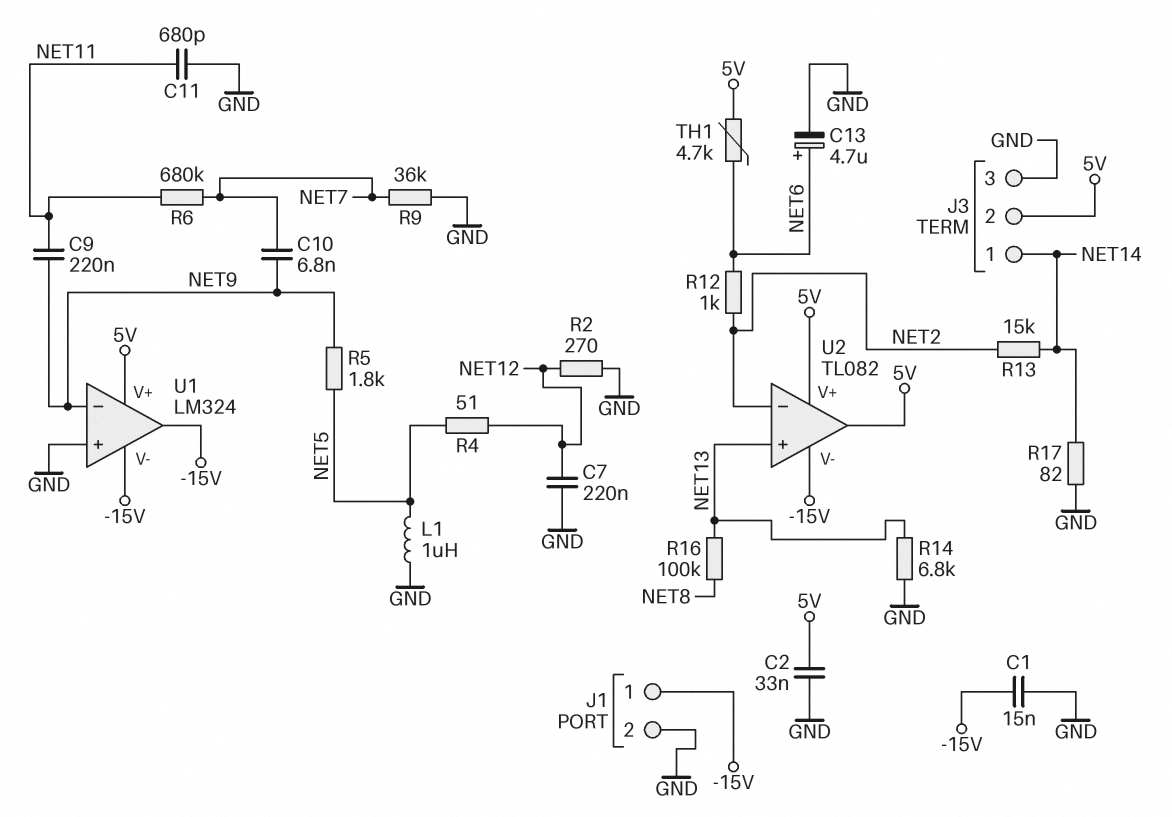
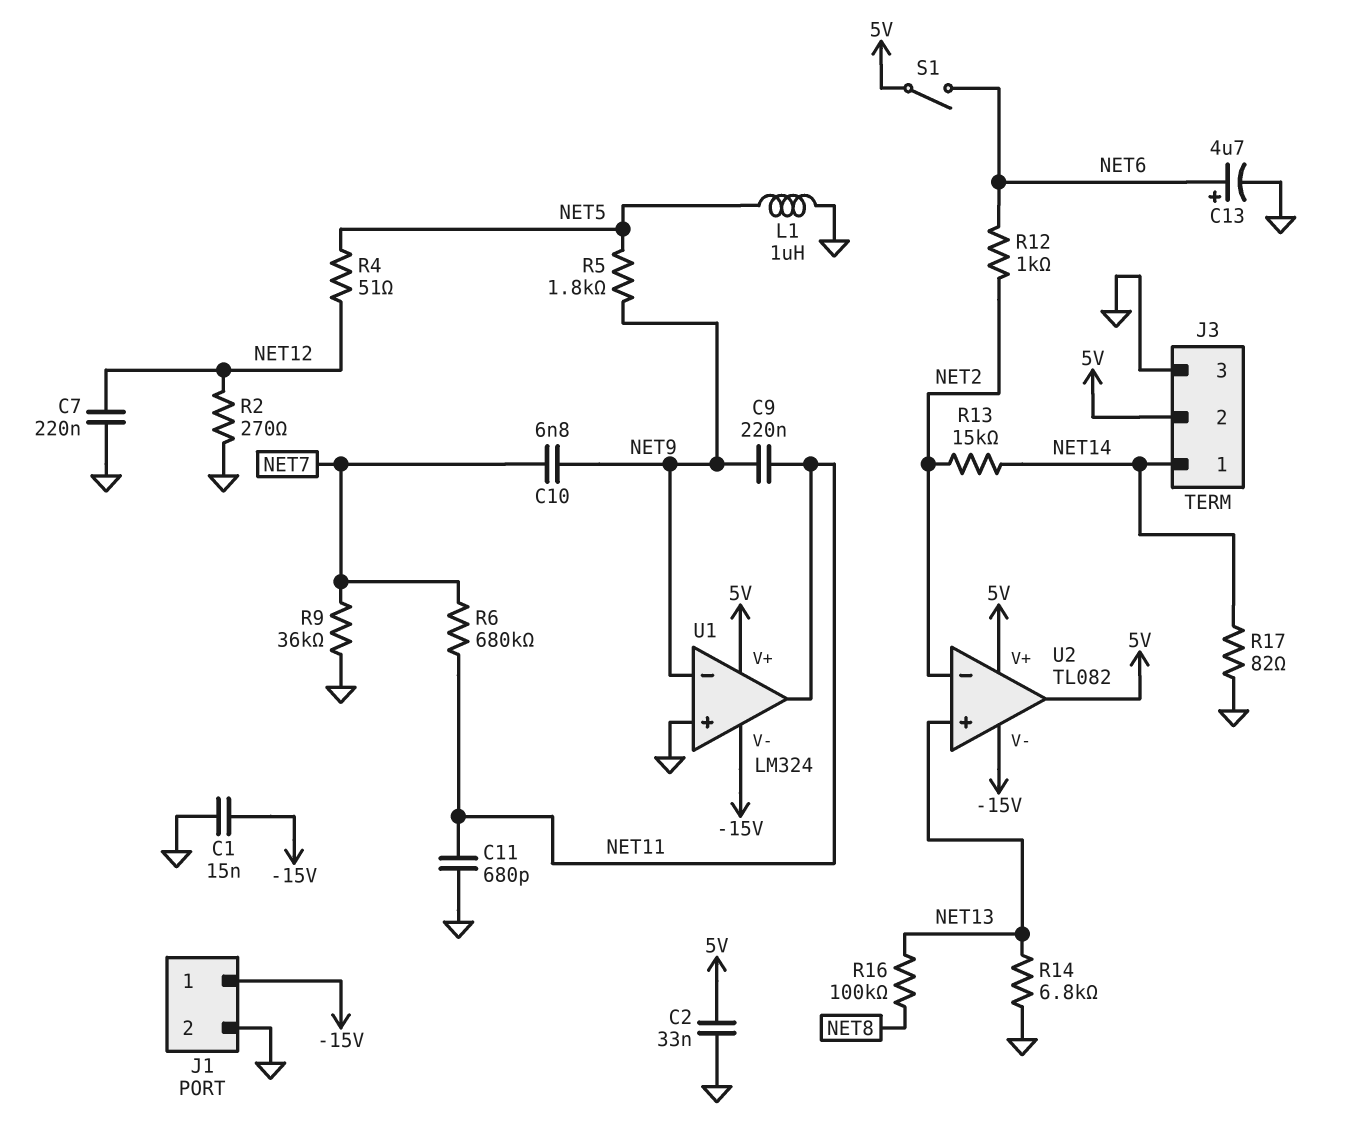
S1: none -> switch (5V, NET6)
TH1: 4.7k (5V, NET6) -> none
U1 pin out: -15V -> NET11

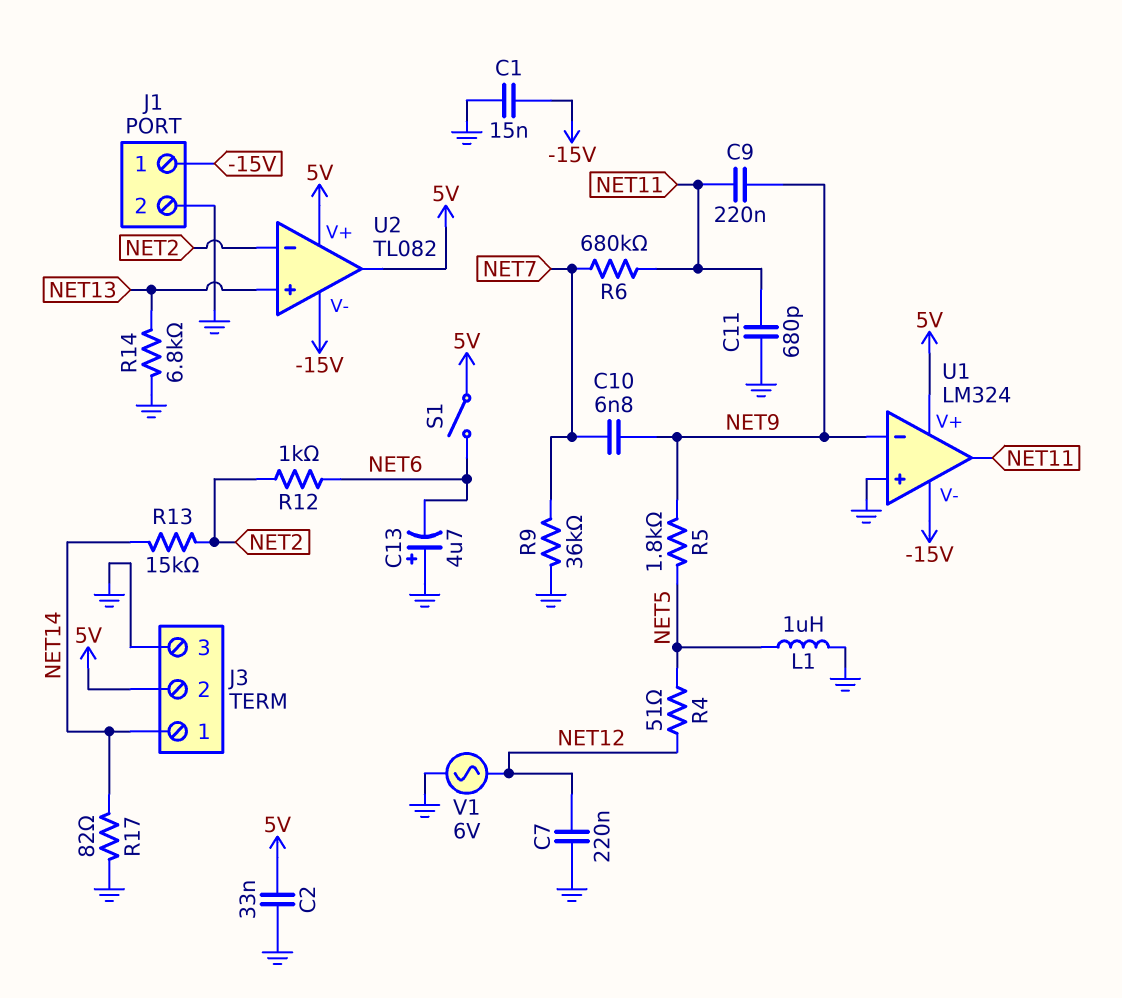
C13: 4.7uF (plus NET6, minus GND) -> 4.7uF (plus GND, minus NET6)
R2: 270 (GND, NET12) -> none
R16: 100k (NET8, NET13) -> none
V1: none -> AC 6V (GND, NET12)

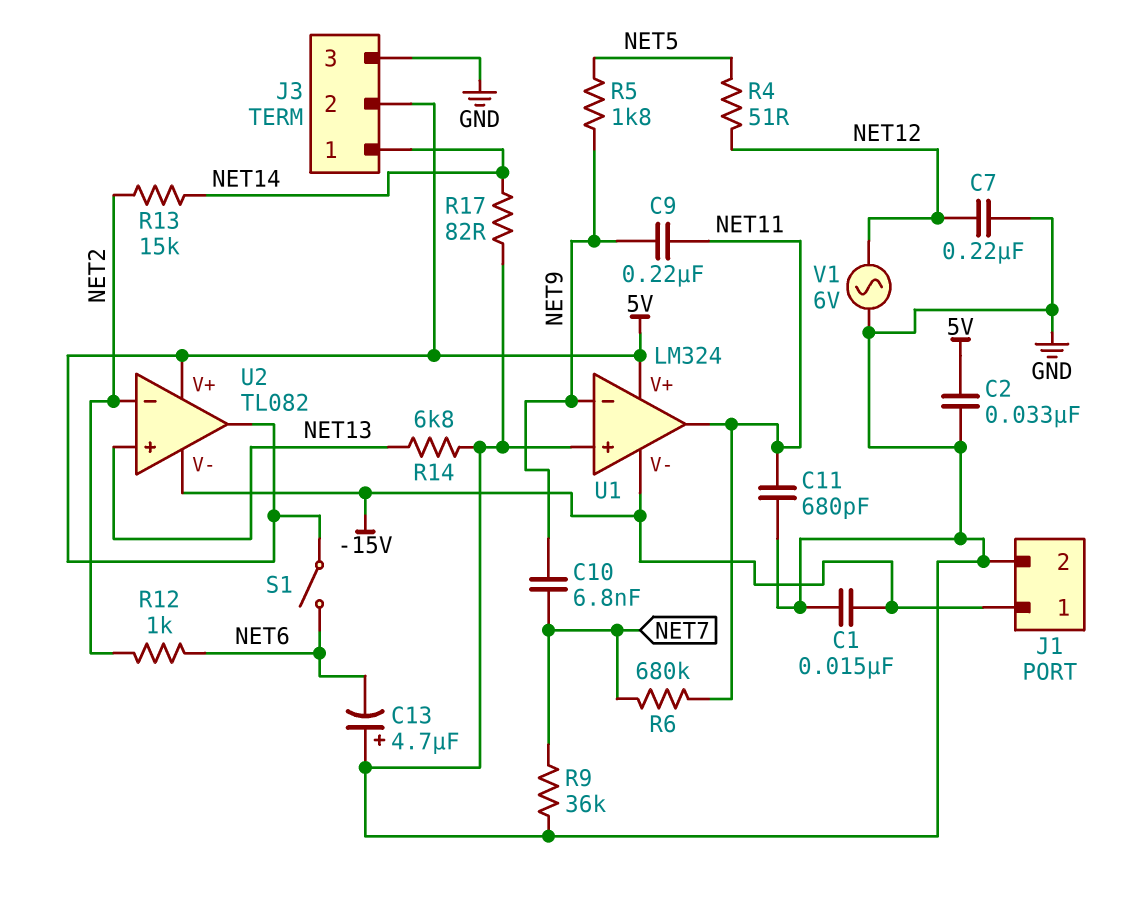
L1: 1uH (GND, NET5) -> none

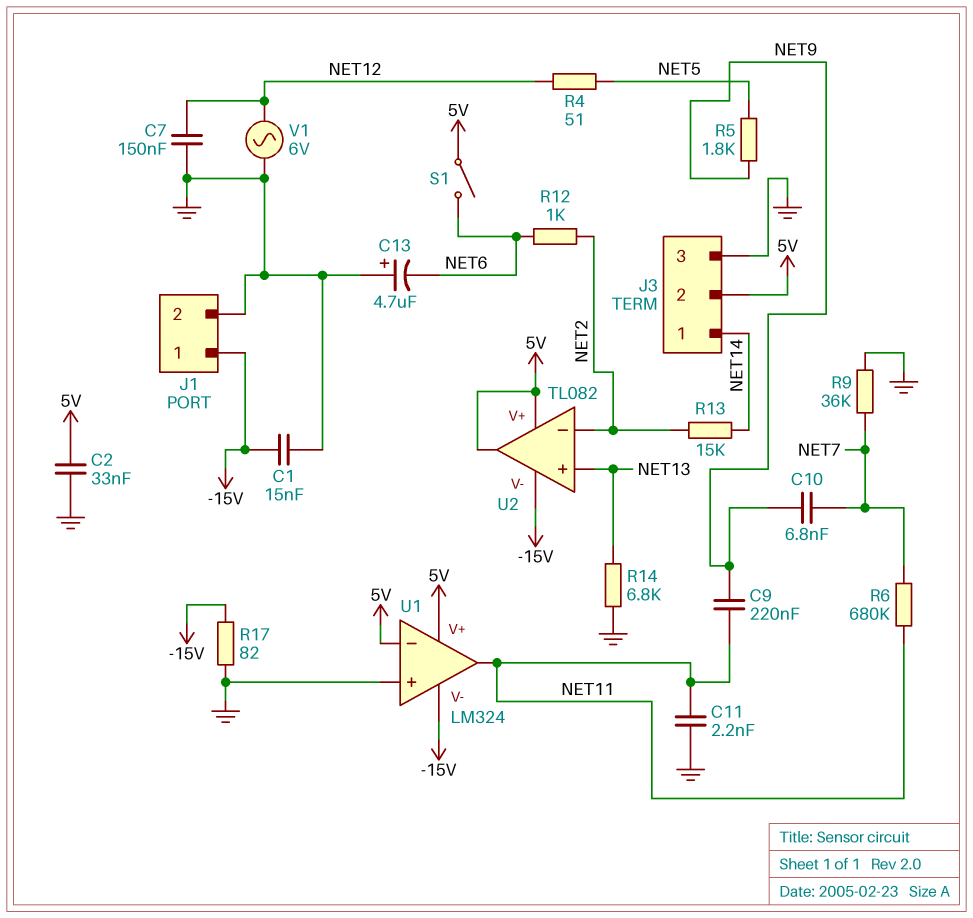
C7: 220nF (GND, NET12) -> 150nF (GND, NET12)
C11: 680pF (GND, NET11) -> 2.2nF (GND, NET11)
R17: 82 (GND, NET14) -> 82 (-15V, GND)
U1 pin in-: NET9 -> 5V

